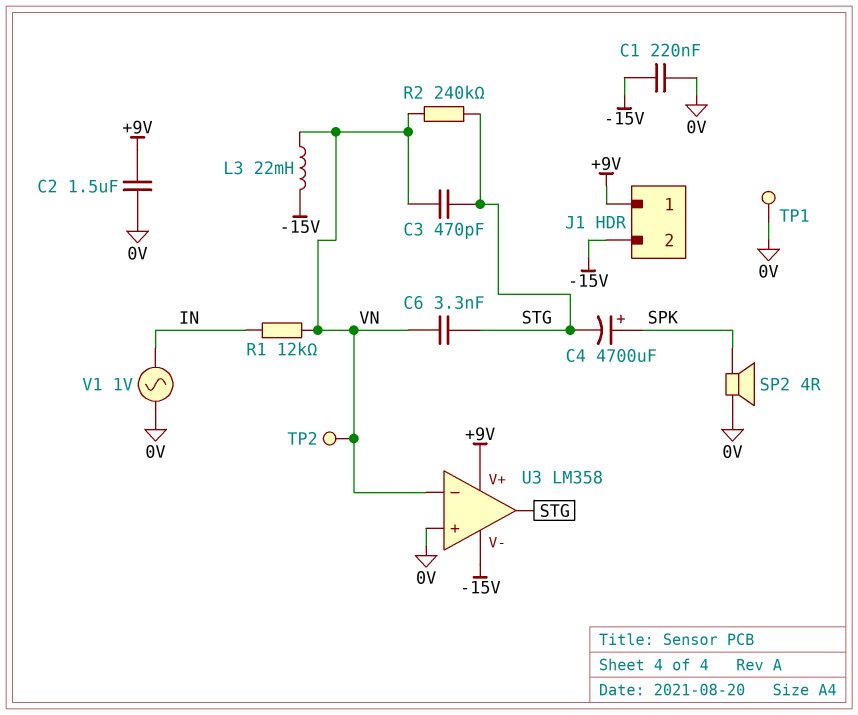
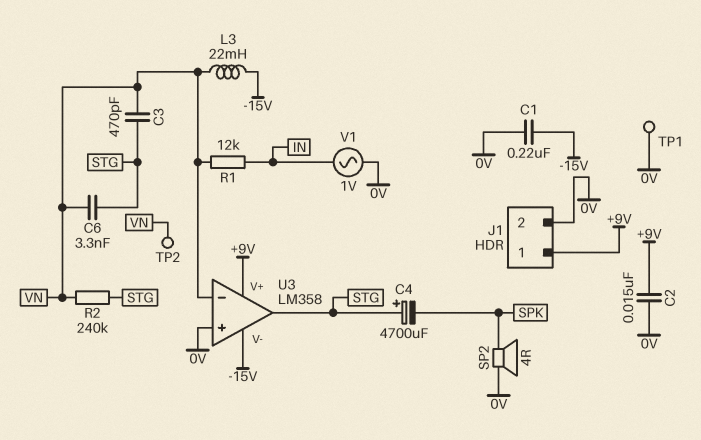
C2: 1.5uF (+9V, 0V) -> 15nF (+9V, 0V)
C4: 4700uF (plus SPK, minus STG) -> 4700uF (plus STG, minus SPK)
J1 pin 2: -15V -> 0V

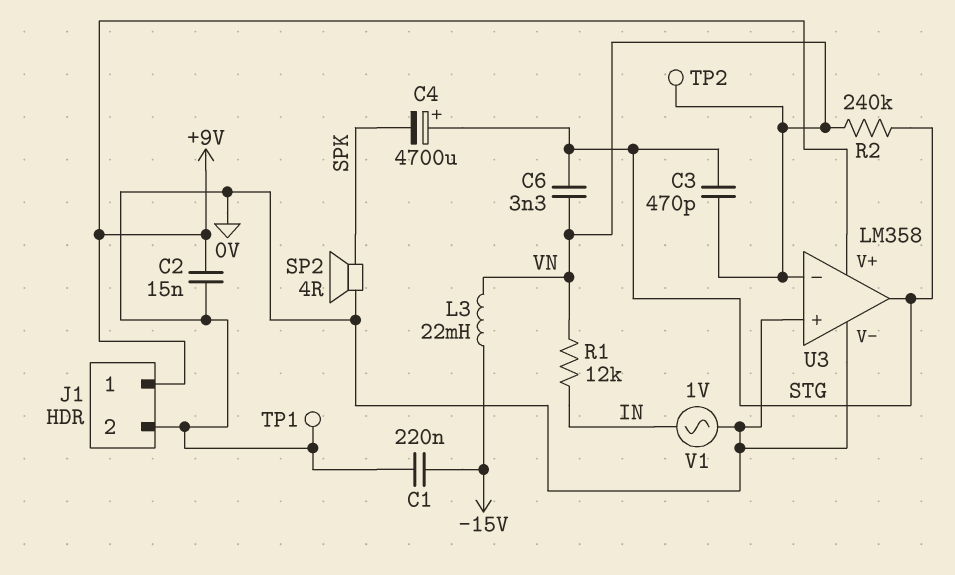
U3 pin V-: -15V -> 0V

